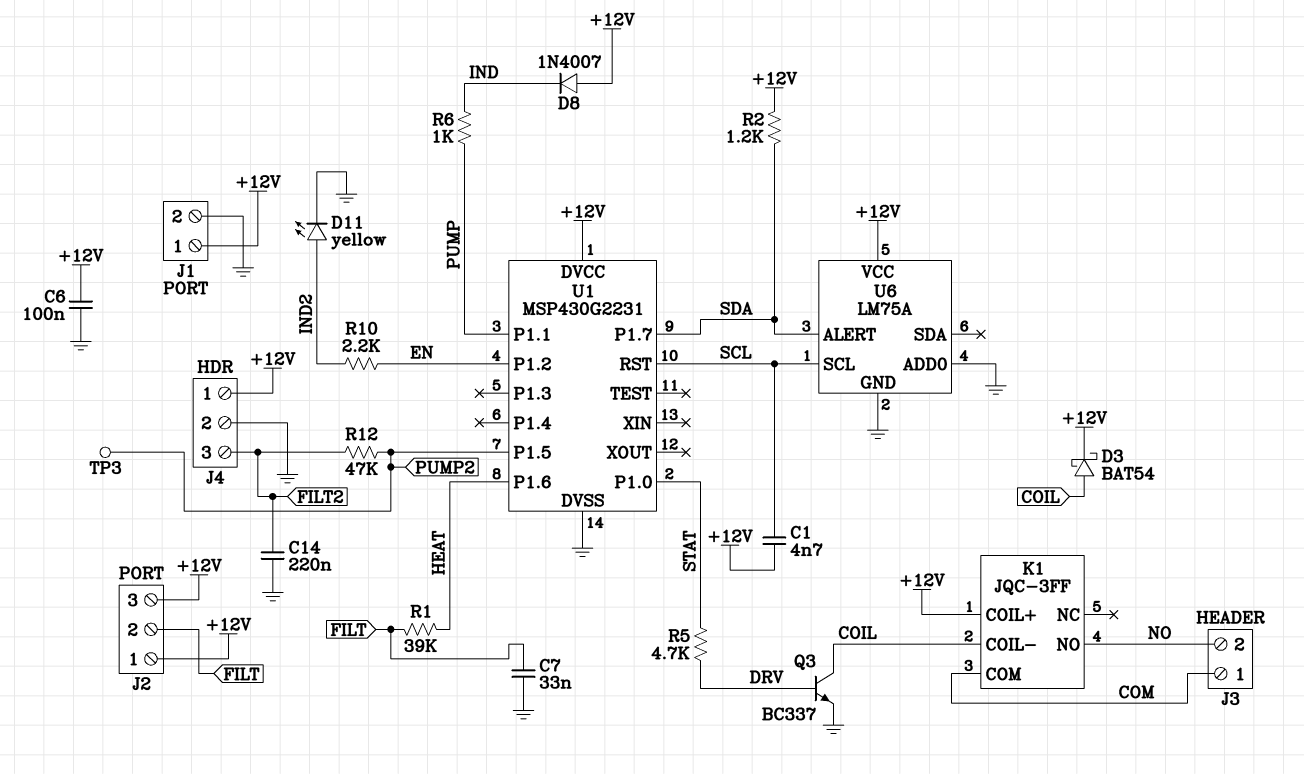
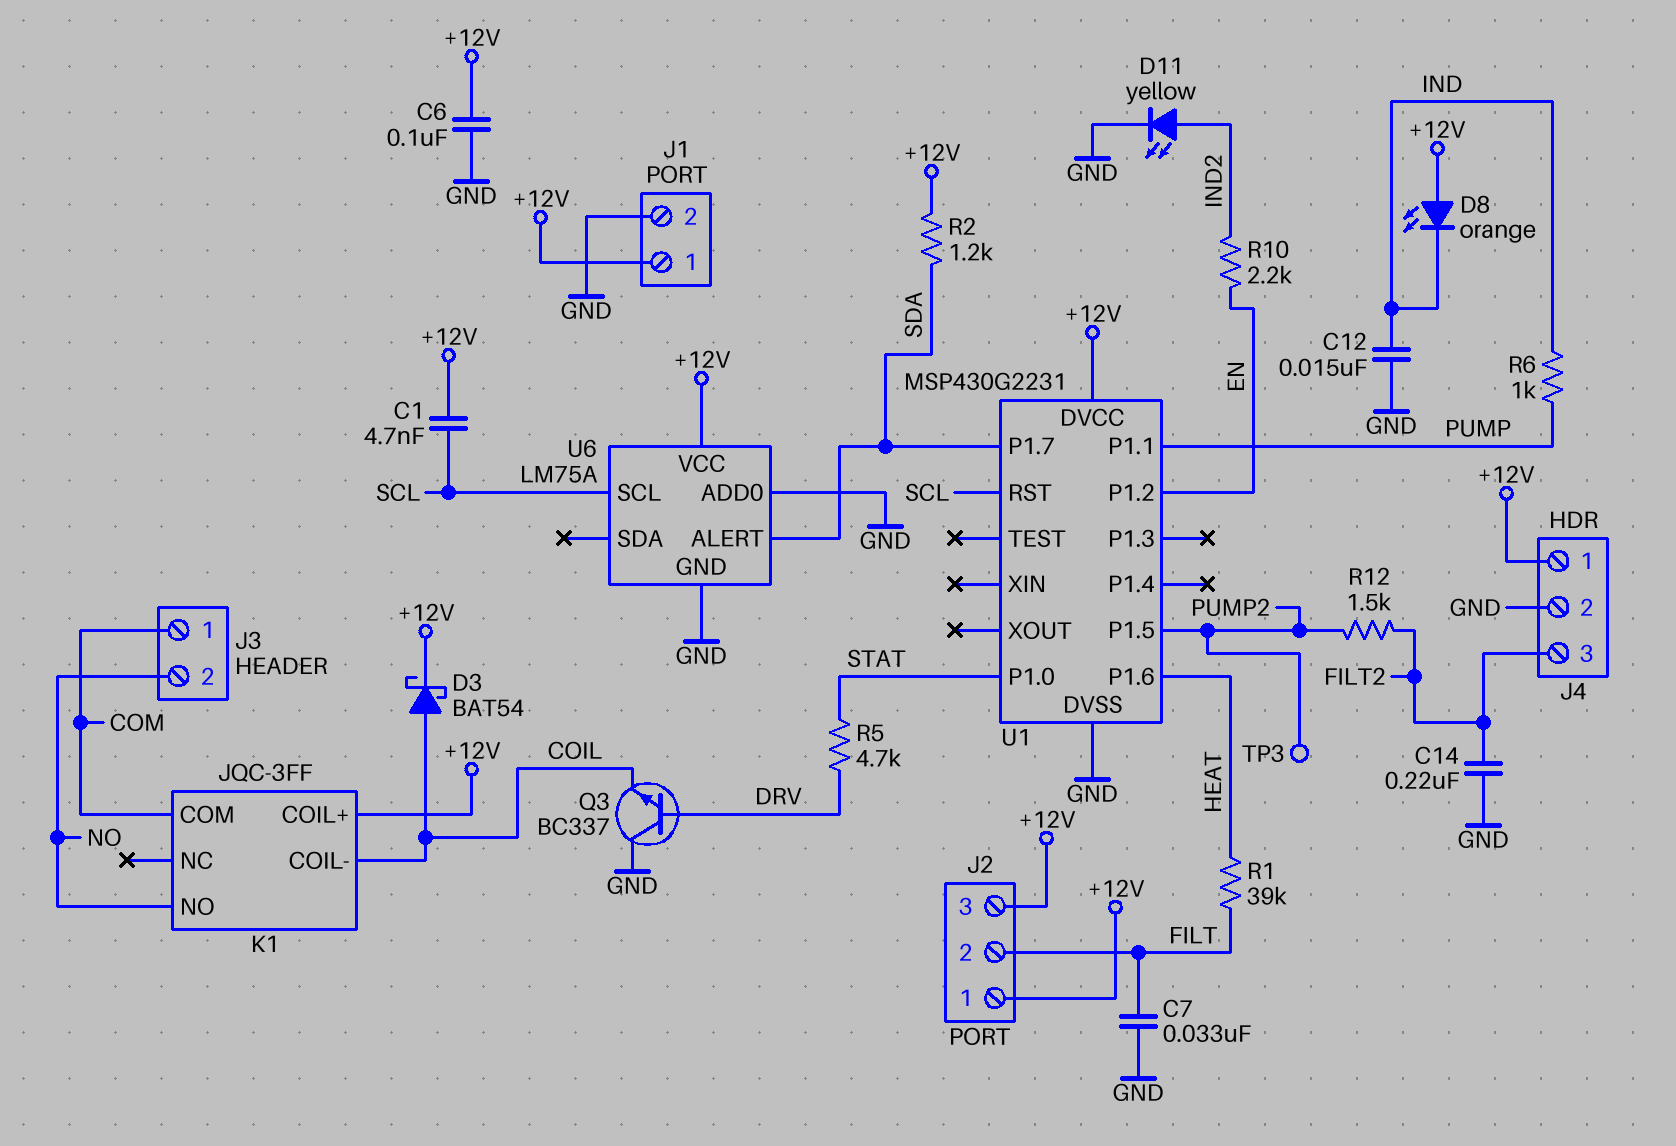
C12: none -> 15nF (GND, IND)
D8: diode 1N4007 (A +12V, K IND) -> LED orange (A +12V, K IND)
Q3: NPN BC337 (B DRV, C COIL, E GND) -> NPN BC337 (B DRV, C GND, E COIL)
R12: 47k (FILT2, PUMP2) -> 1.5k (FILT2, PUMP2)

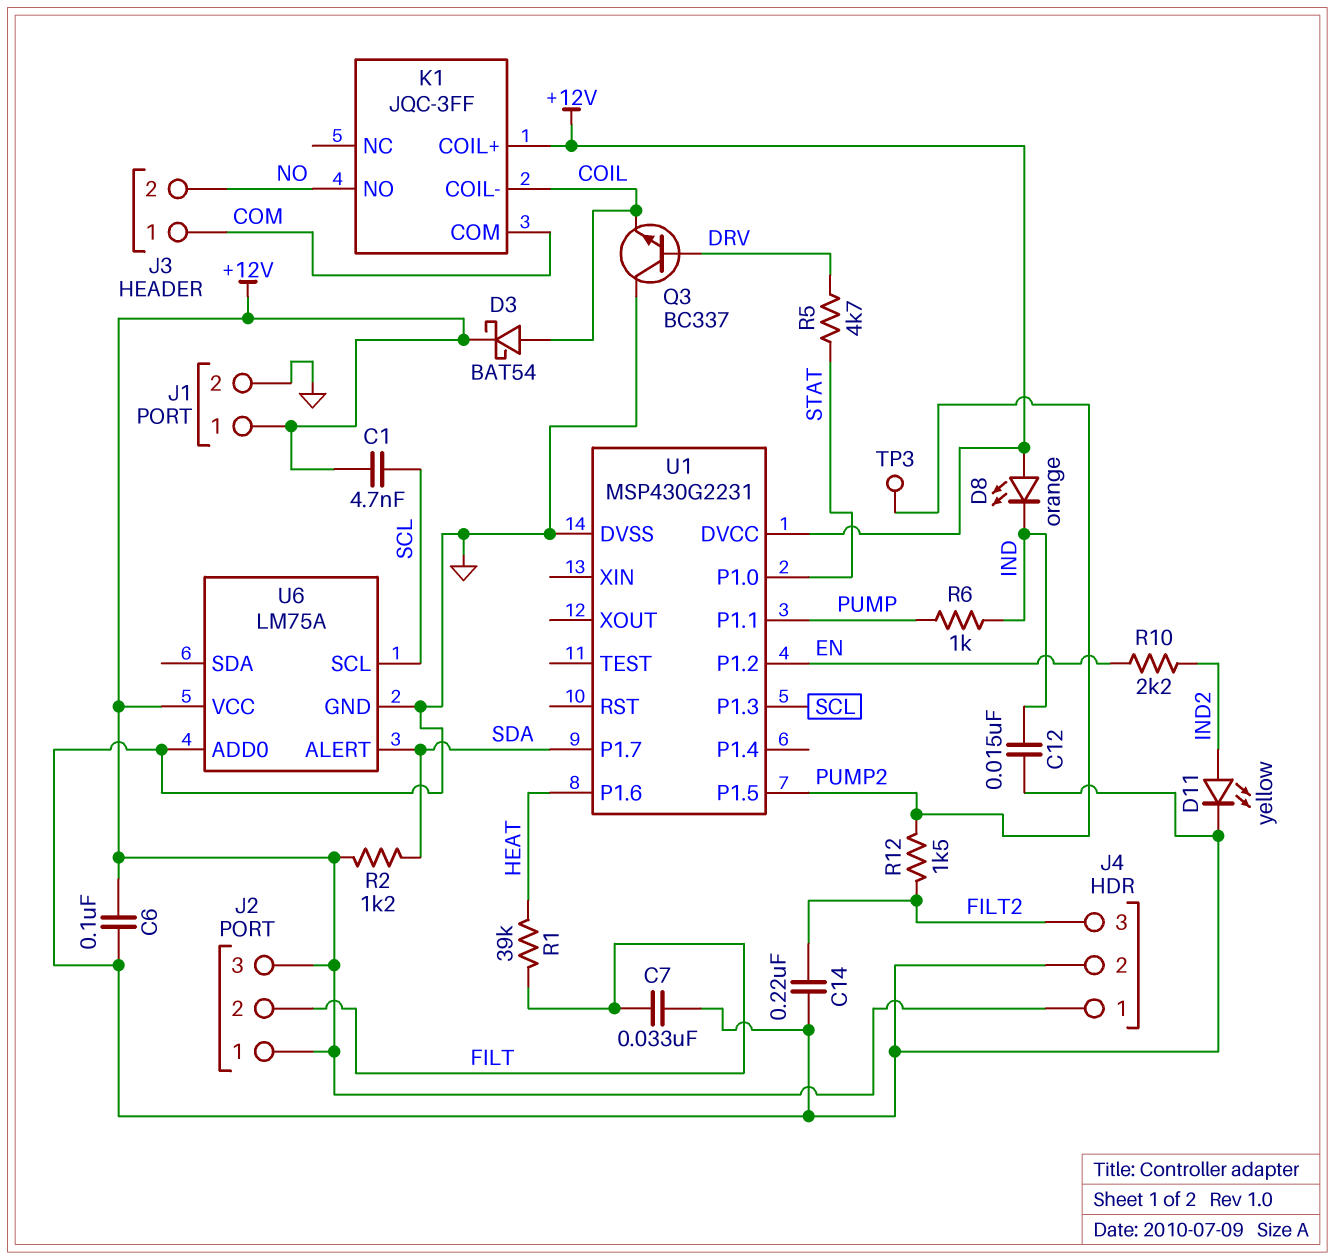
U1 pin P1.3: none -> SCL
U1 pin RST: SCL -> none

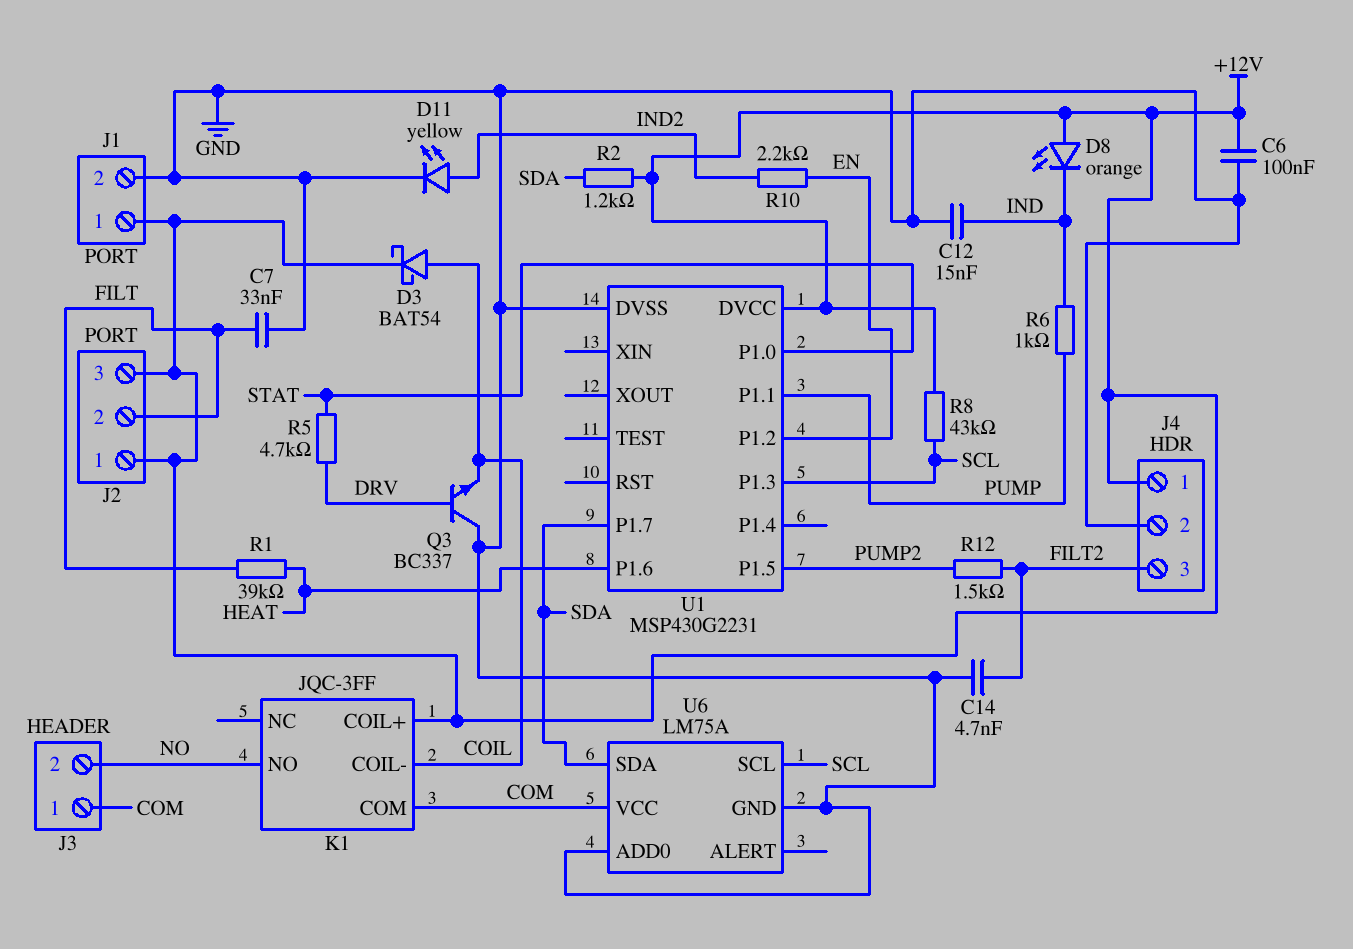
C1: 4.7nF (+12V, SCL) -> none
C14: 220nF (FILT2, GND) -> 4.7nF (FILT2, GND)
R8: none -> 43k (+12V, SCL)
TP3: test point (PUMP2) -> none
U6 pin ALERT: SDA -> none
U6 pin SDA: none -> SDA
U6 pin VCC: +12V -> COM

